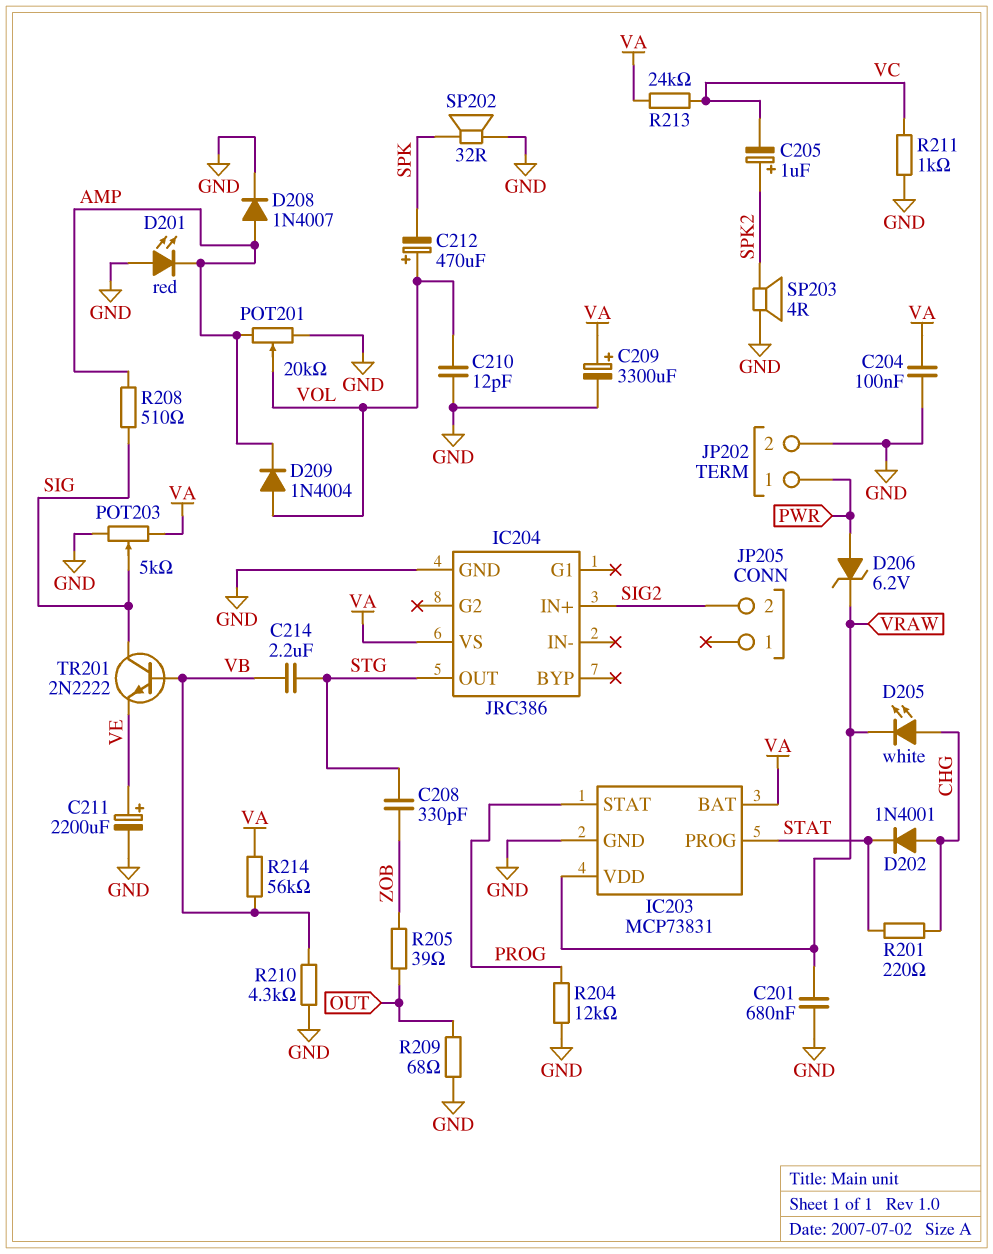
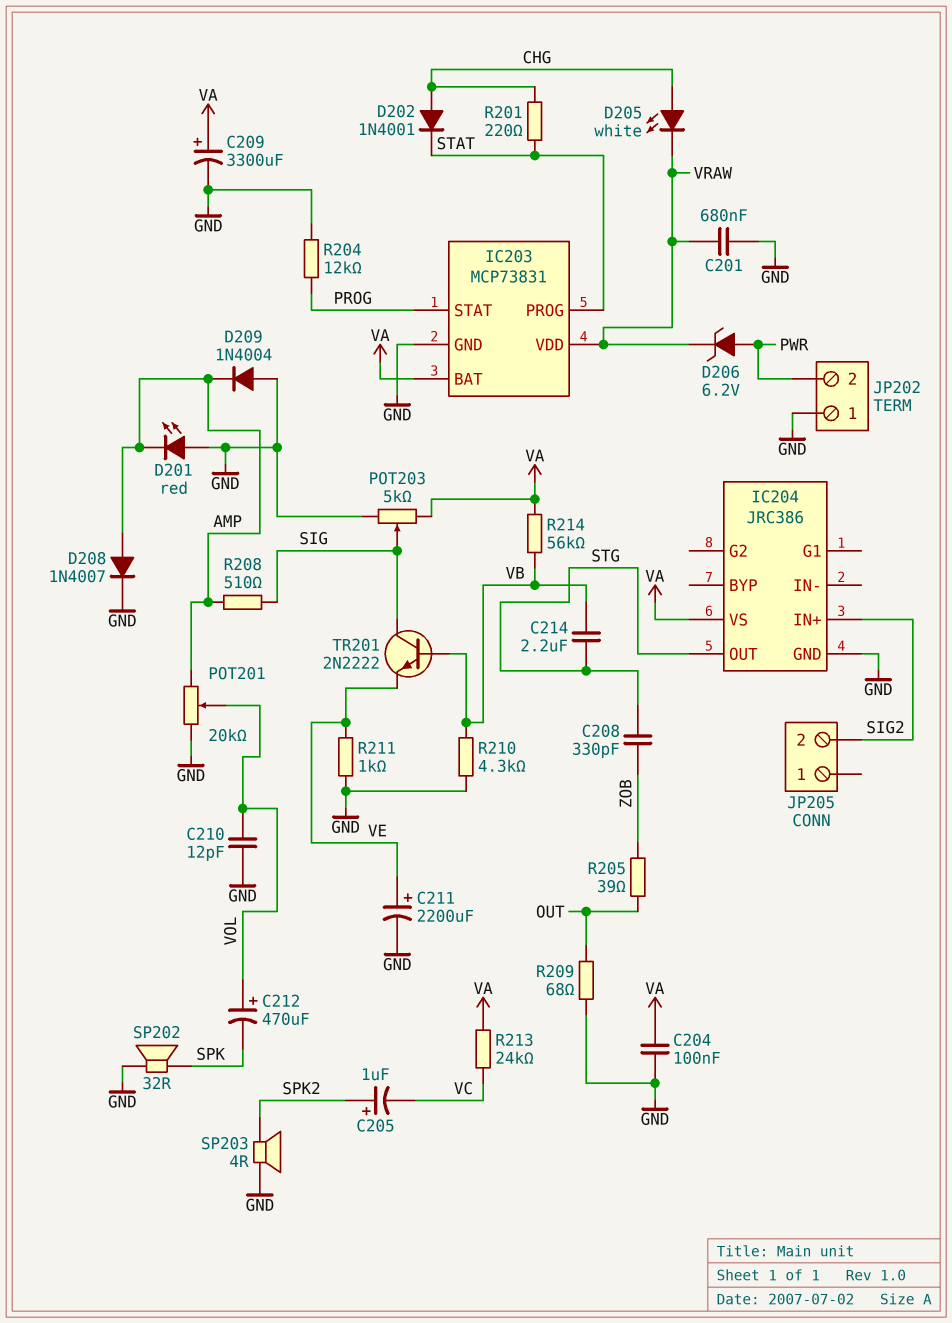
D209: diode 1N4004 (A VOL, K AMP) -> diode 1N4004 (A GND, K AMP)
JP202 pin 1: PWR -> GND
JP202 pin 2: GND -> PWR
R211: 1k (GND, VC) -> 1k (GND, VE)

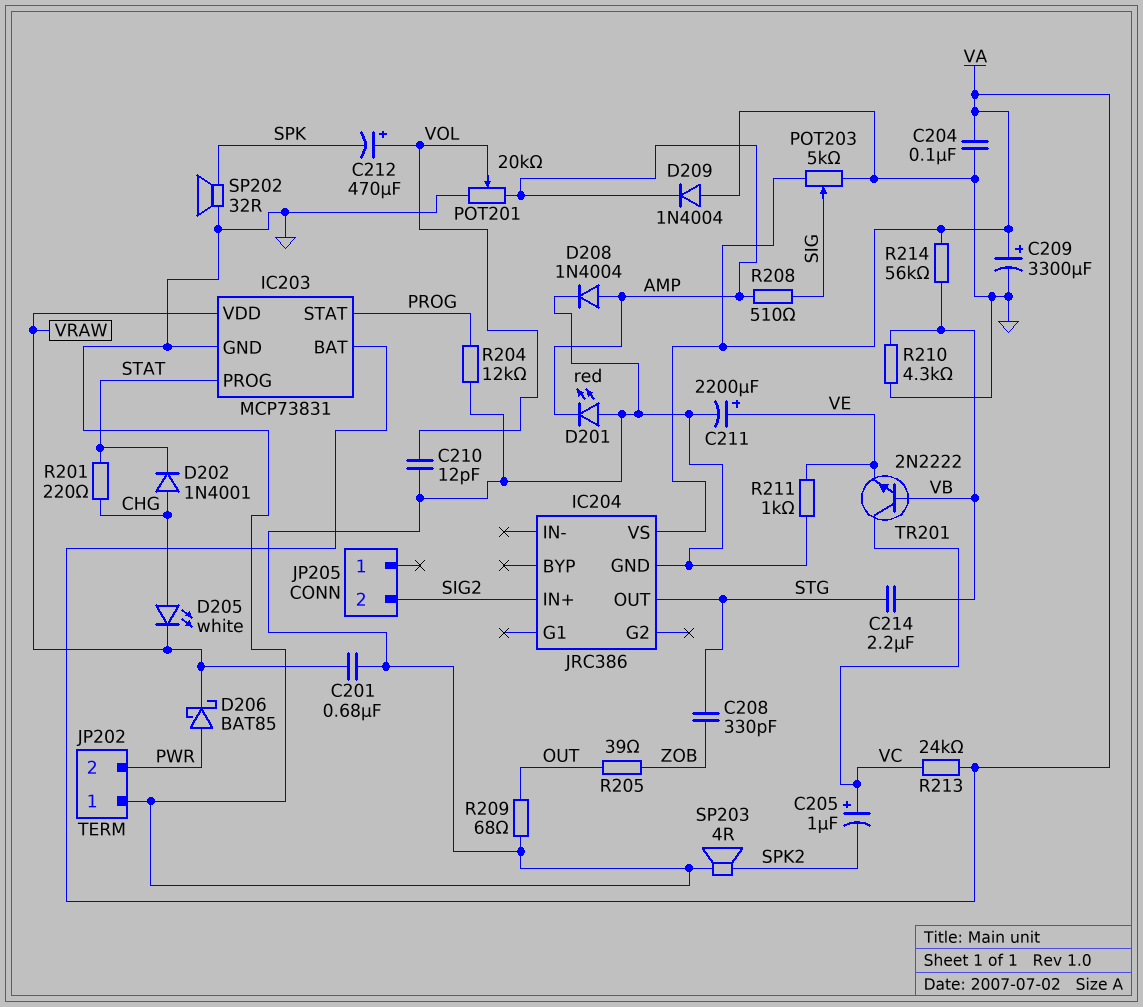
C205: 1uF (plus SPK2, minus VC) -> 1uF (plus VC, minus SPK2)
D206: zener 6.2V (A PWR, K VRAW) -> schottky BAT85 (A PWR, K VRAW)
D208: diode 1N4007 (A AMP, K GND) -> diode 1N4004 (A AMP, K GND)
TR201: NPN 2N2222 (B VB, C SIG, E VE) -> NPN 2N2222 (B VB, C VC, E VE)

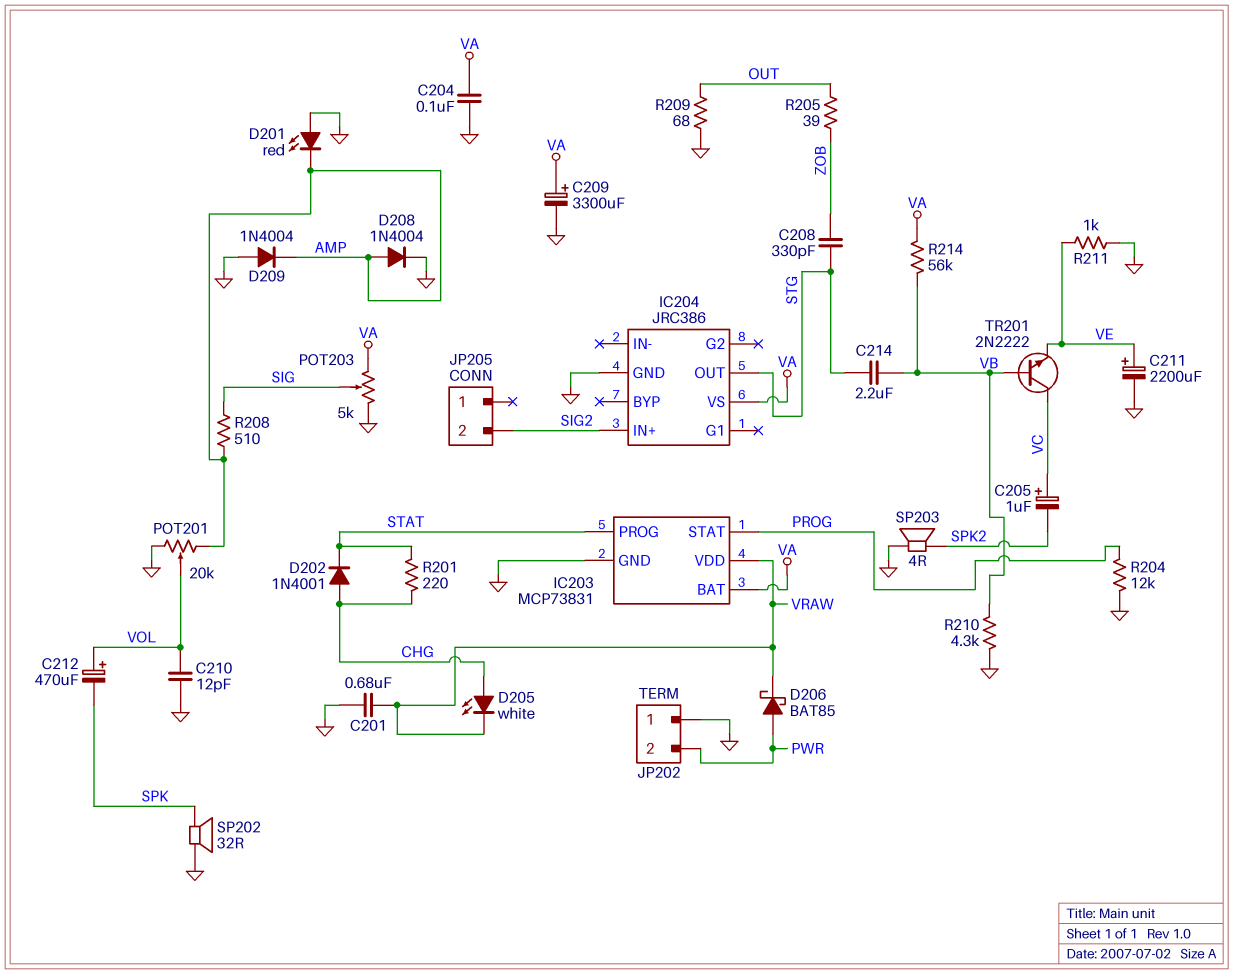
R213: 24k (VA, VC) -> none

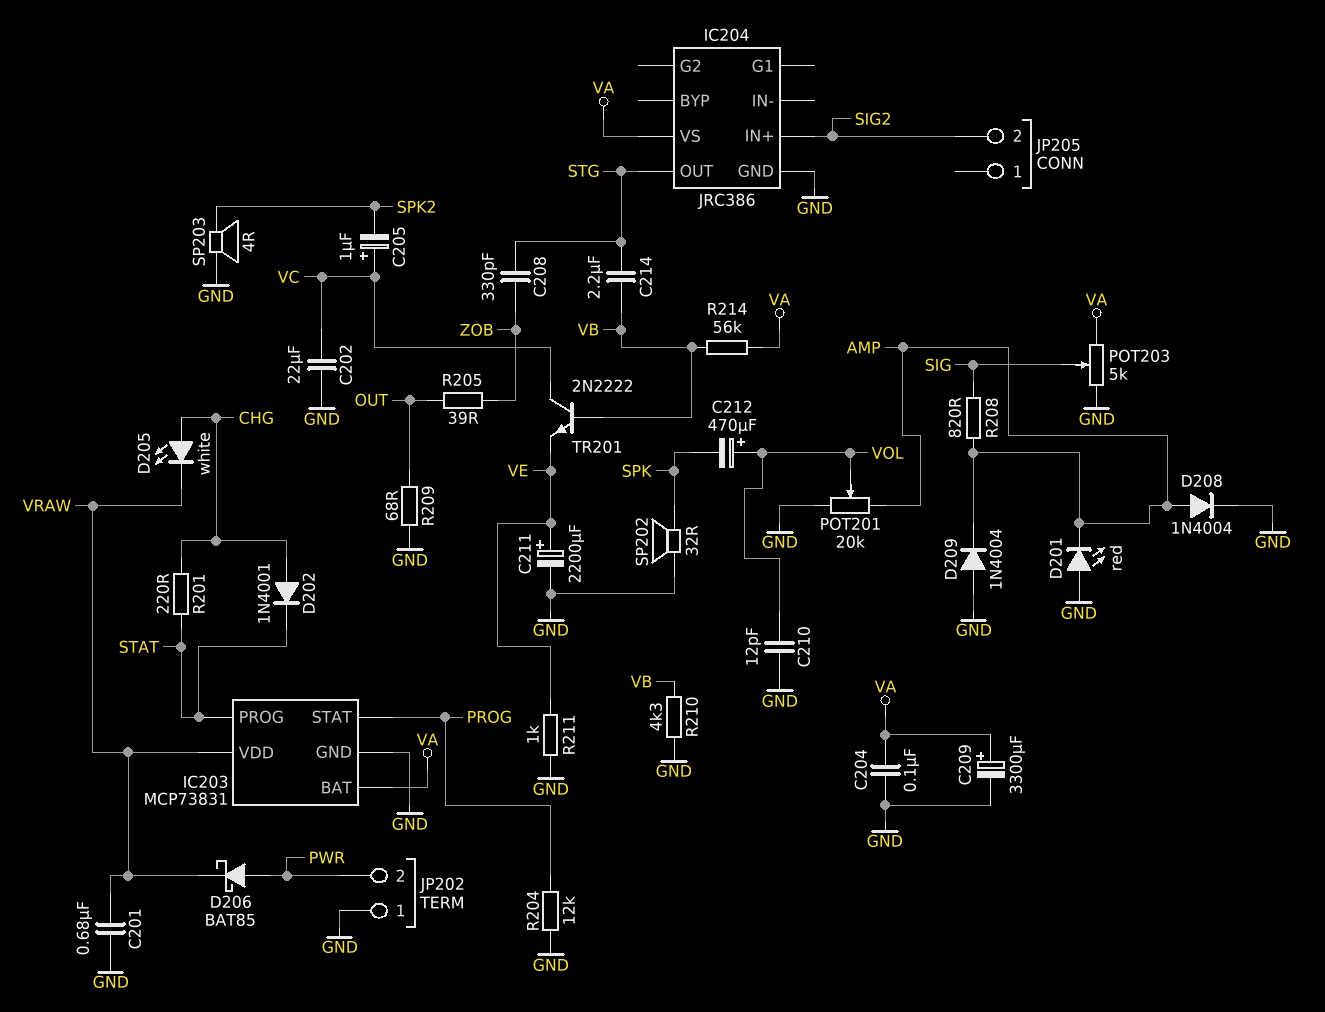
C202: none -> 22uF (GND, VC)
R208: 510 (AMP, SIG) -> 820 (AMP, SIG)

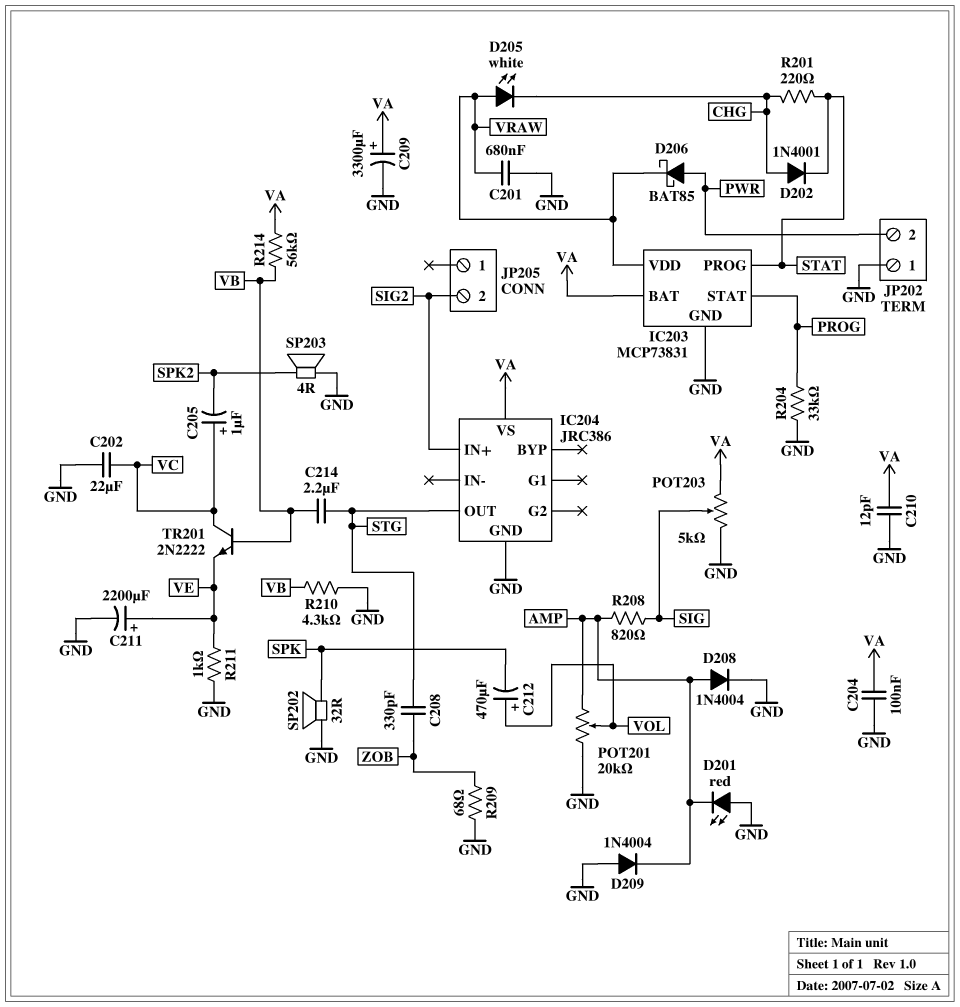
C210: 12pF (GND, VOL) -> 12pF (GND, VA)
D205: LED white (A CHG, K VRAW) -> LED white (A VRAW, K CHG)
R204: 12k (GND, PROG) -> 33k (GND, PROG)
R205: 39 (OUT, ZOB) -> none
R209: 68 (GND, OUT) -> 68 (GND, ZOB)

